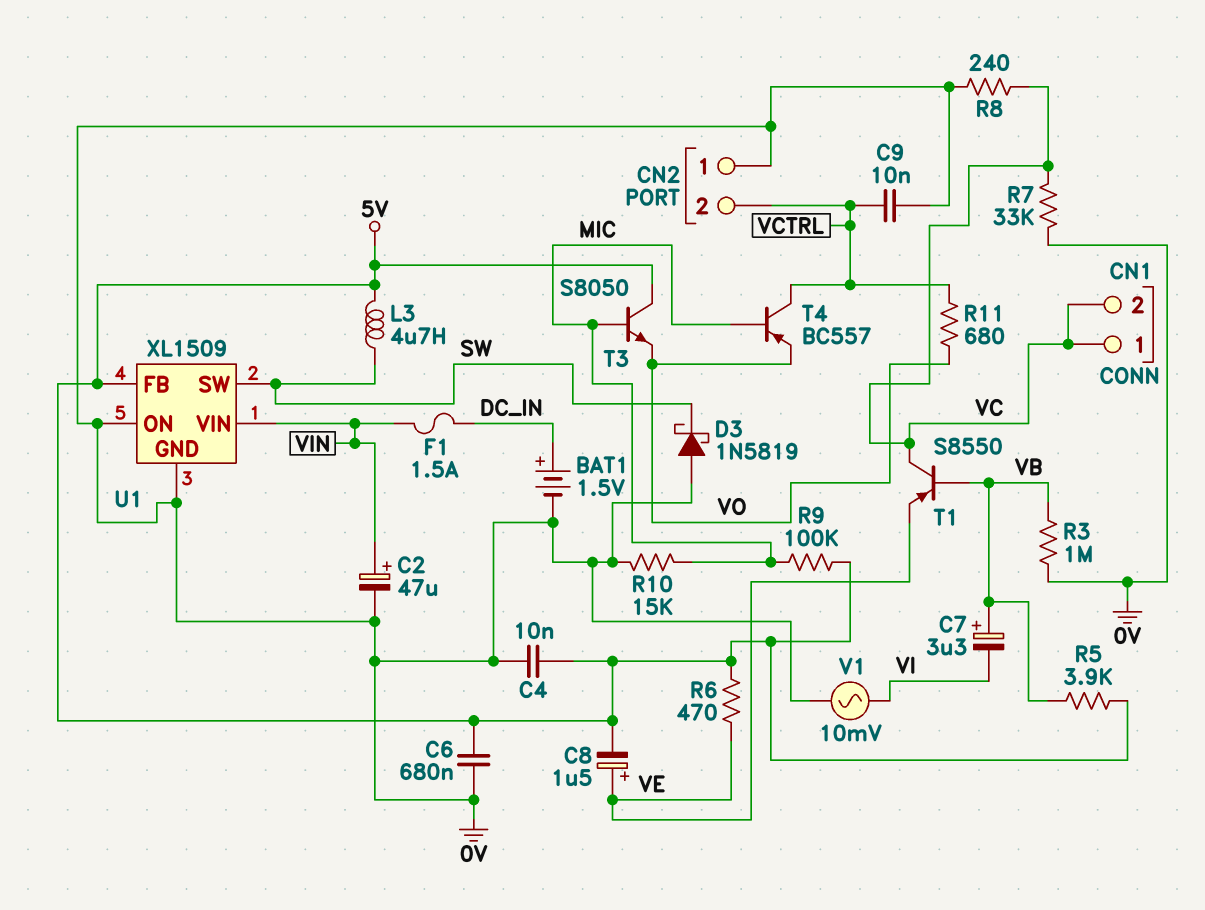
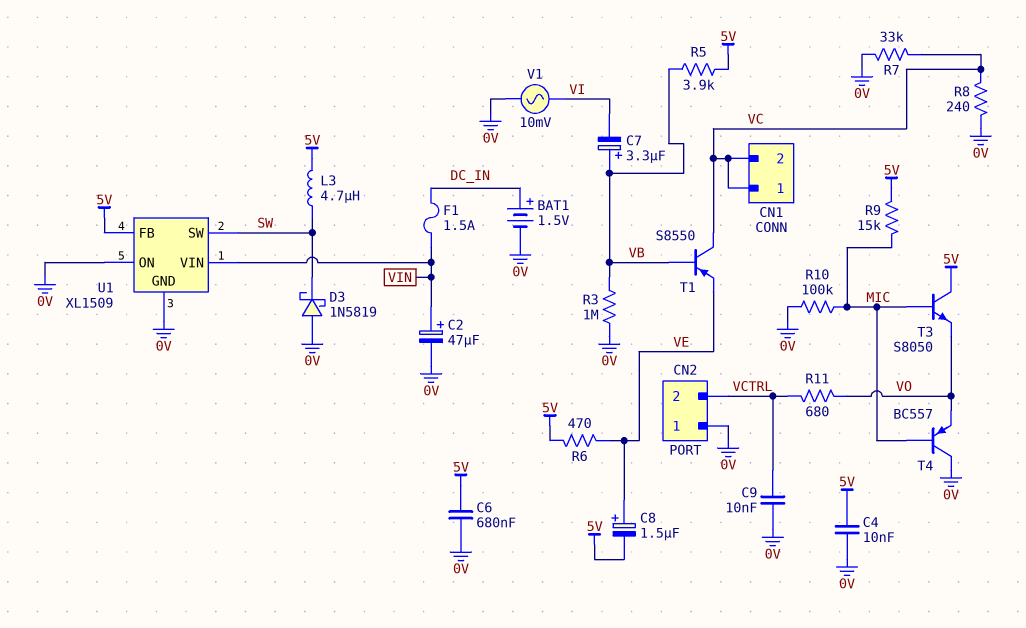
R9: 100k (5V, MIC) -> 15k (5V, MIC)
R10: 15k (0V, MIC) -> 100k (0V, MIC)
T4: PNP BC557 (B MIC, C VCTRL, E VO) -> PNP BC557 (B MIC, C 0V, E VO)

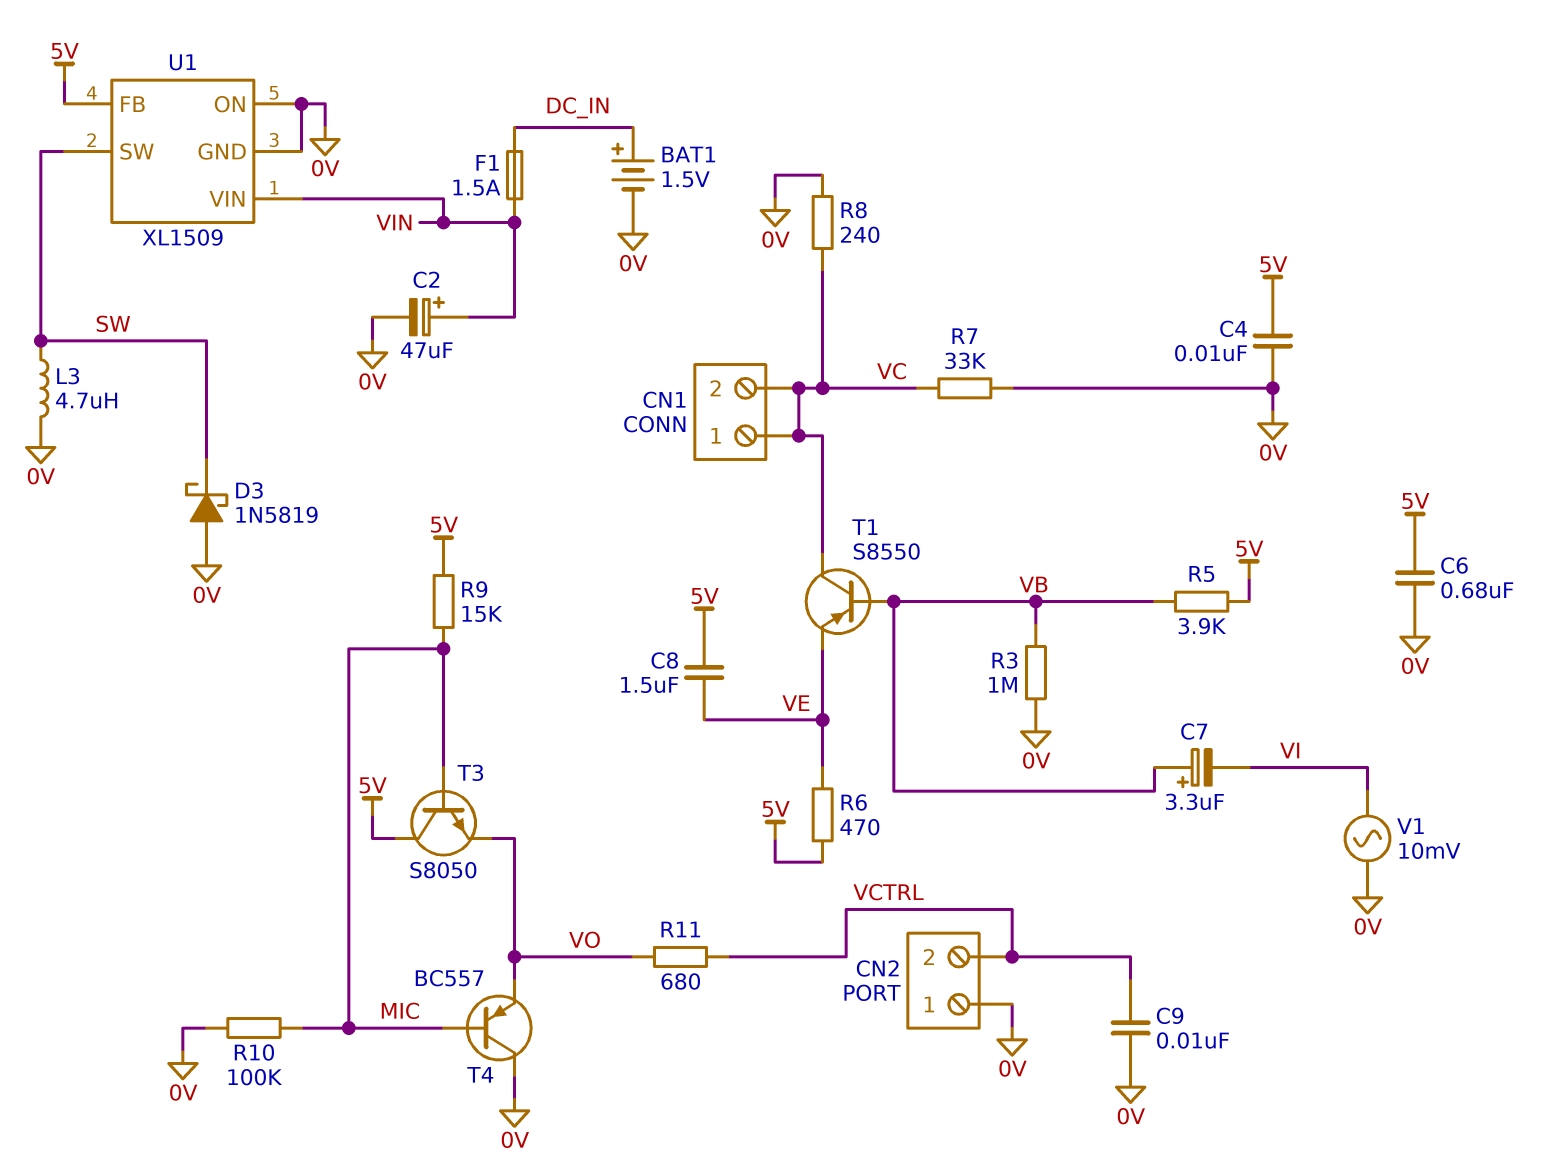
C8: 1.5uF (plus VE, minus 5V) -> 1.5uF (5V, VE)
L3: 4.7uH (5V, SW) -> 4.7uH (0V, SW)

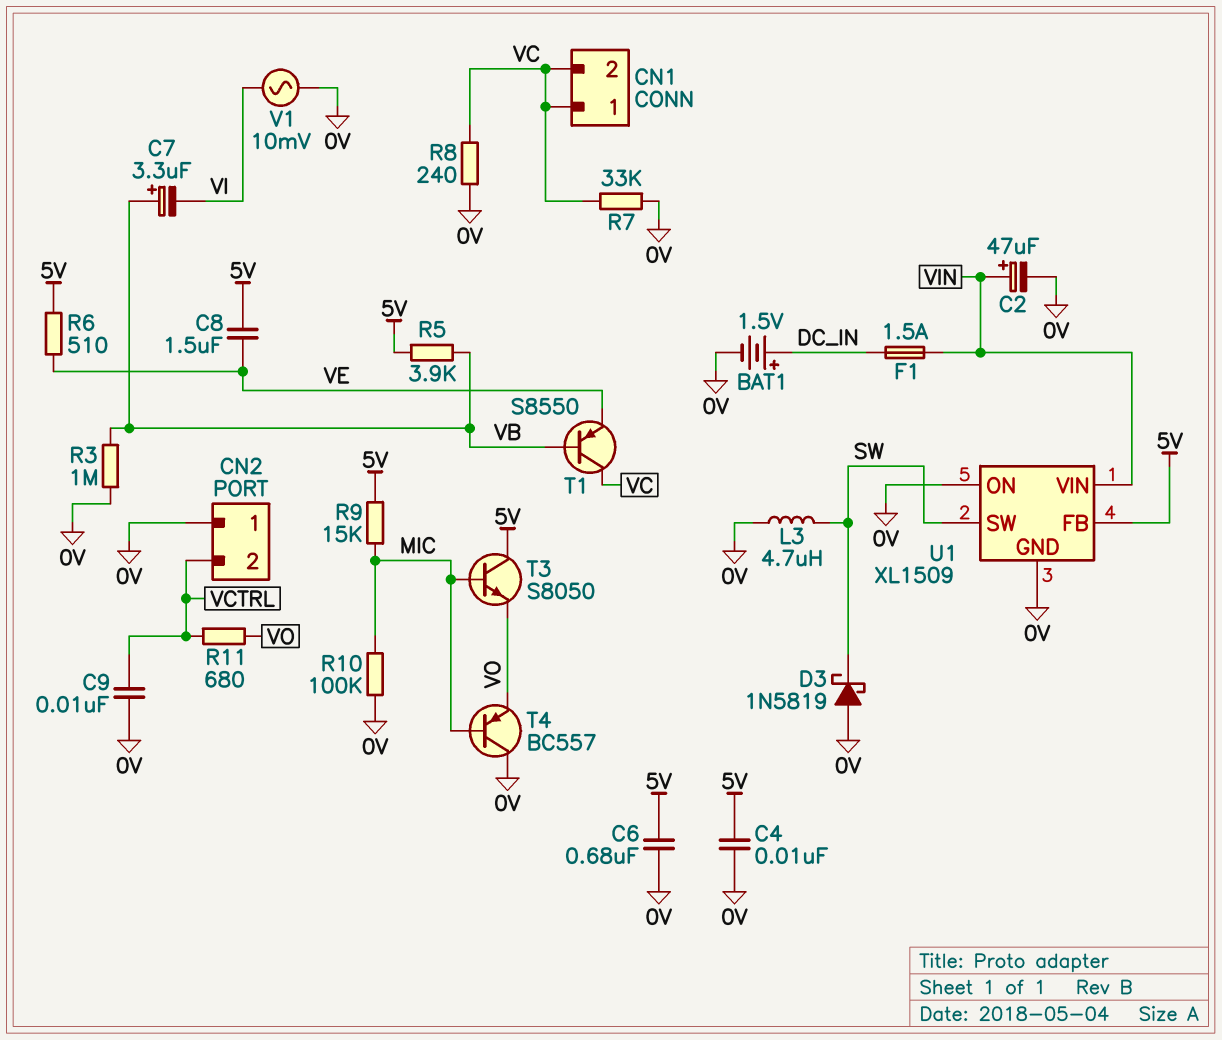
R6: 470 (5V, VE) -> 510 (5V, VE)

